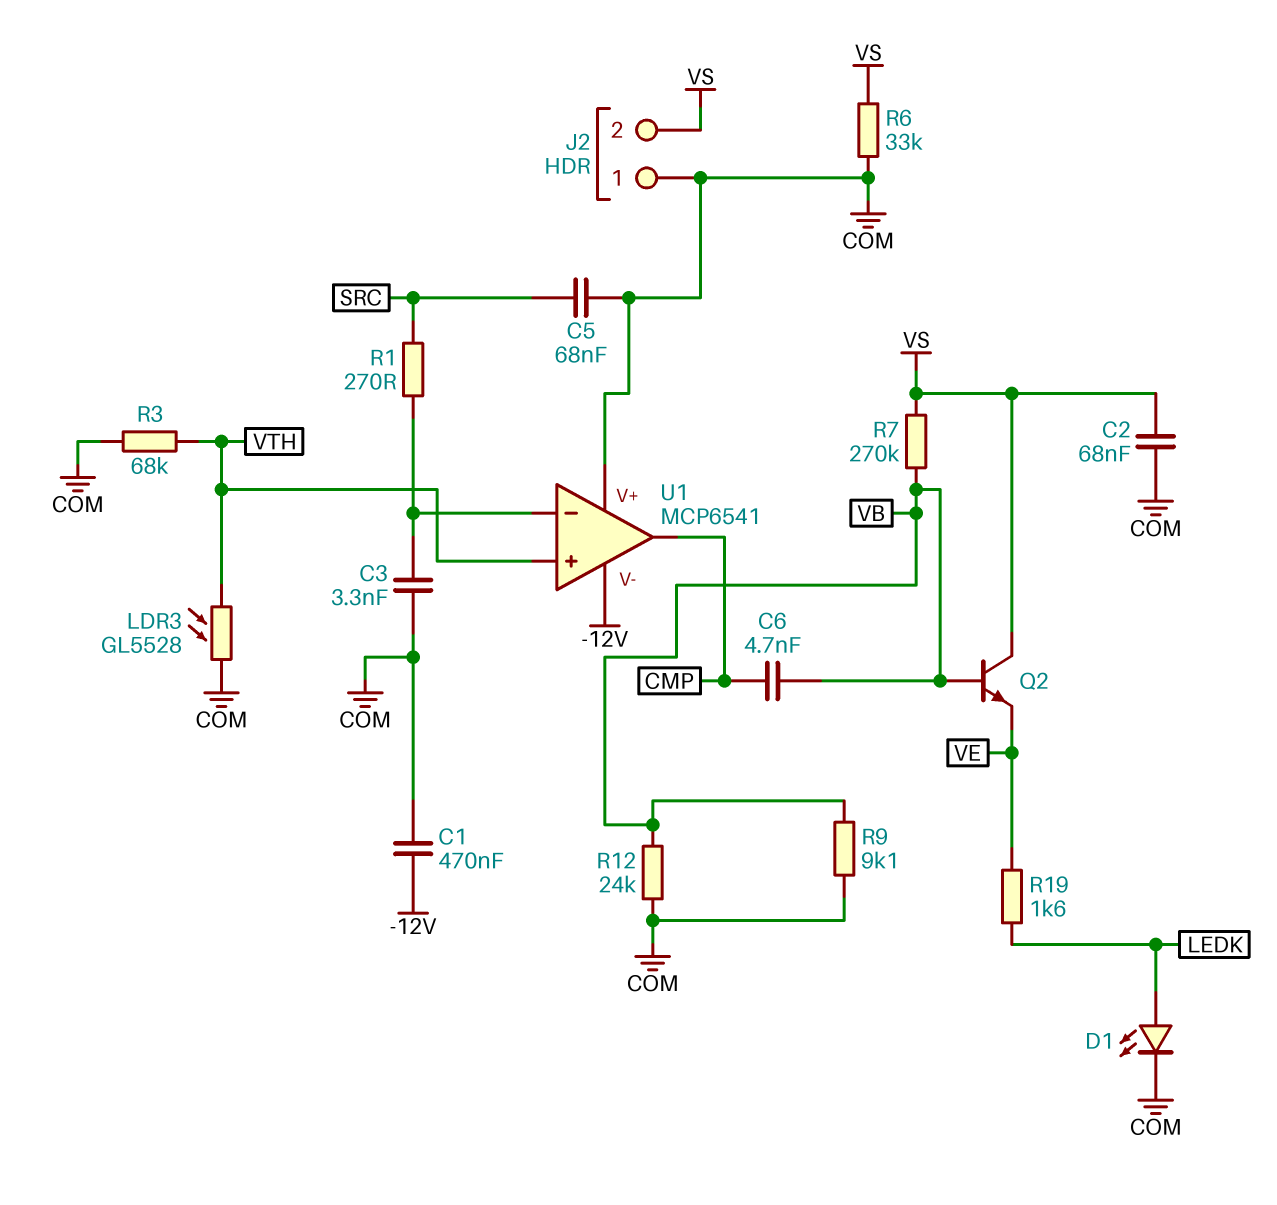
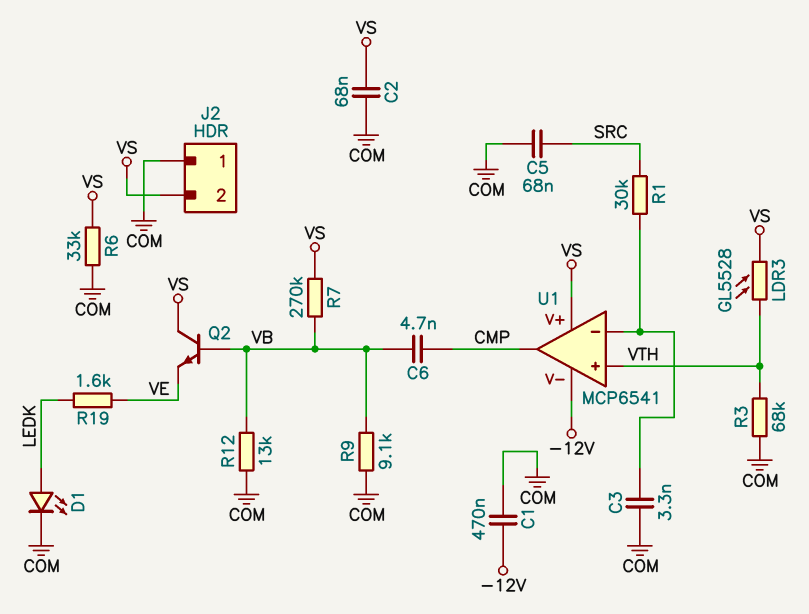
LDR3: GL5528 (COM, VTH) -> GL5528 (VS, VTH)
R1: 270 (SRC, U1/in-) -> 30k (SRC, U1/in-)
R12: 24k (COM, VB) -> 13k (COM, VB)
U1 pin V+: COM -> VS

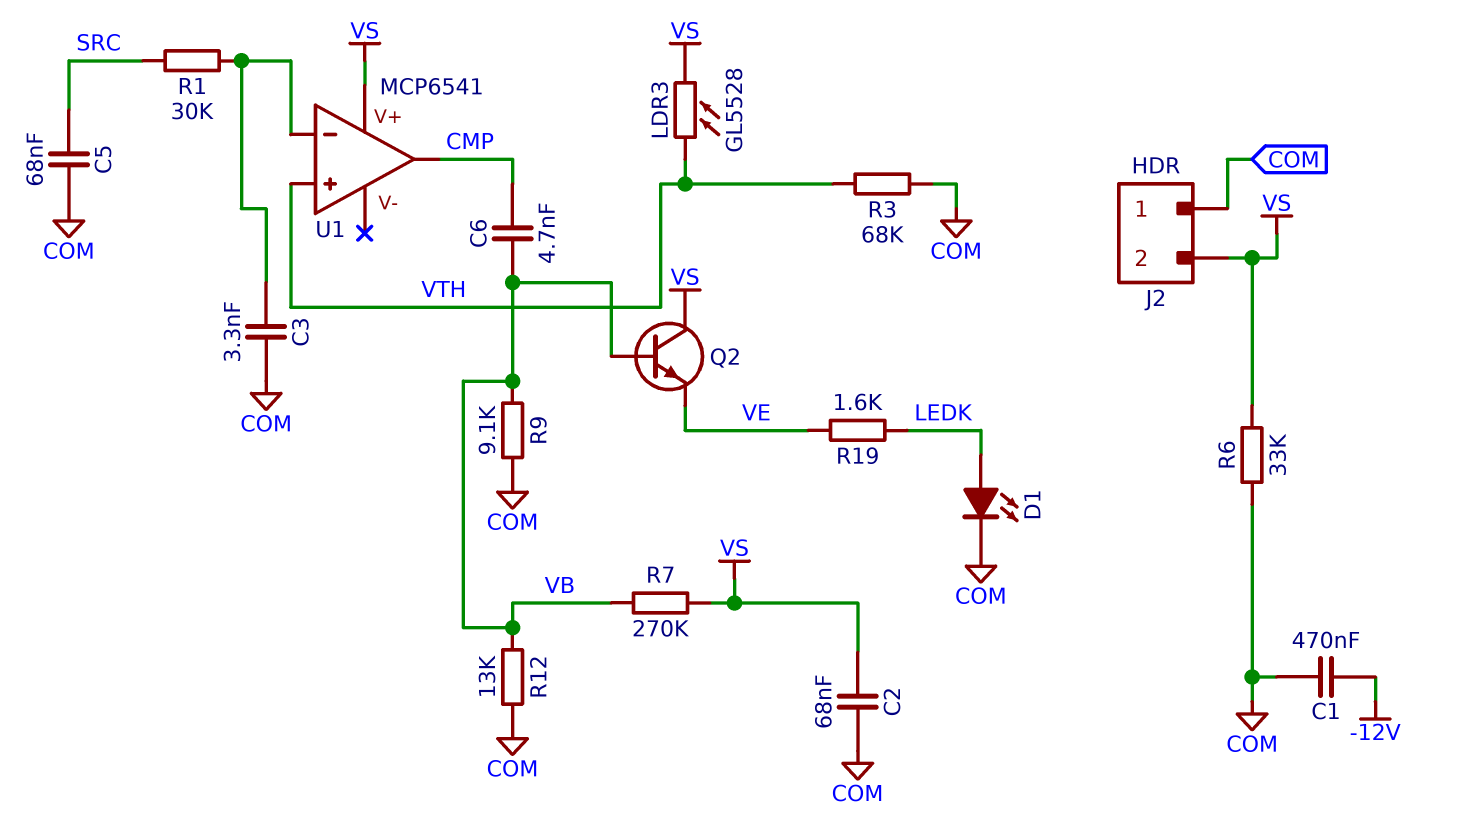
U1 pin V-: -12V -> none

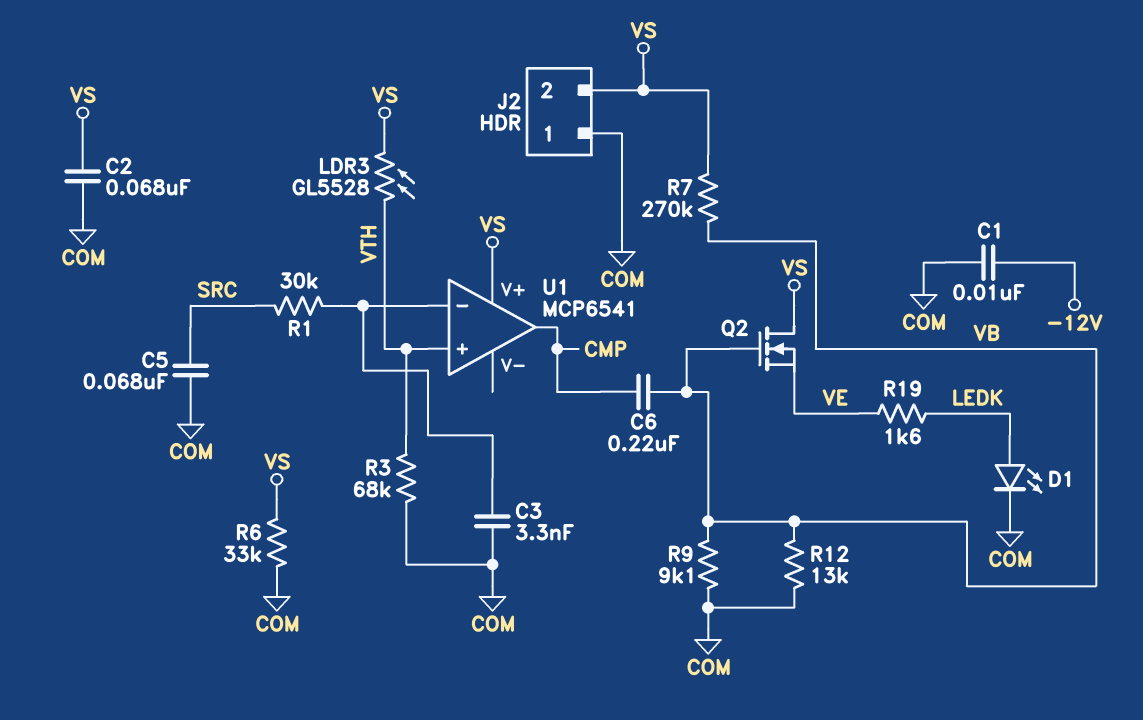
C1: 470nF (-12V, COM) -> 10nF (-12V, COM)
C6: 4.7nF (CMP, VB) -> 220nF (CMP, VB)
Q2: NPN (B VB, C VS, E VE) -> NMOS (G VB, D VS, S VE)

